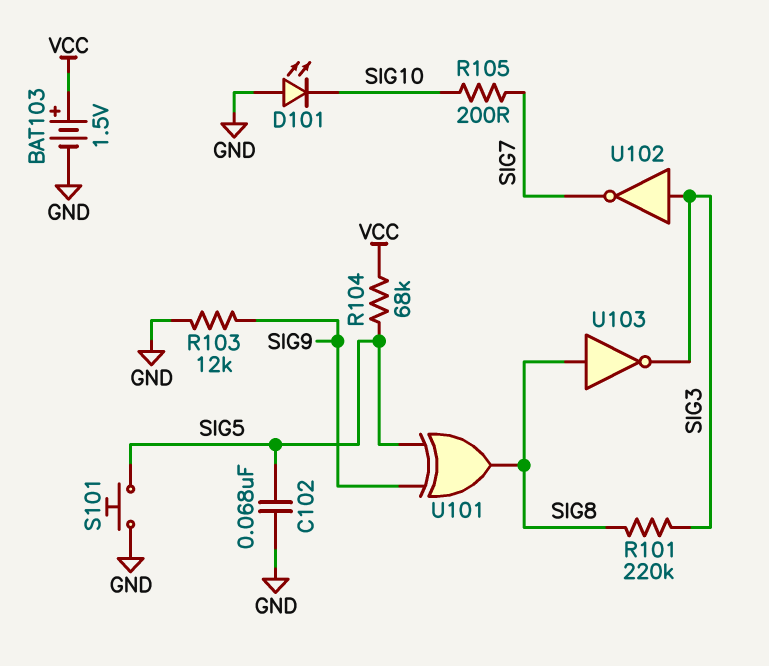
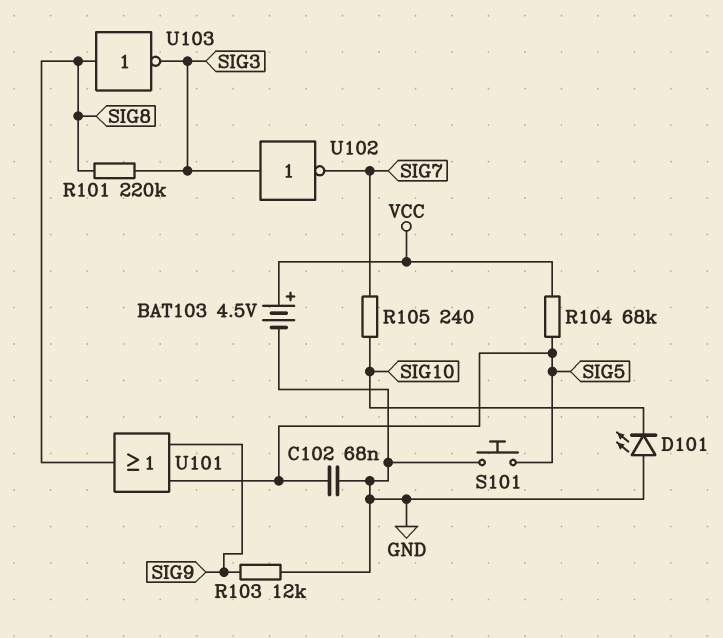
BAT103: 1.5V (plus VCC, minus GND) -> 4.5V (plus VCC, minus GND)
R105: 200 (SIG7, SIG10) -> 240 (SIG7, SIG10)
U101: XOR (in SIG5, in SIG9, out SIG8) -> OR (in SIG5, in SIG9, out SIG8)

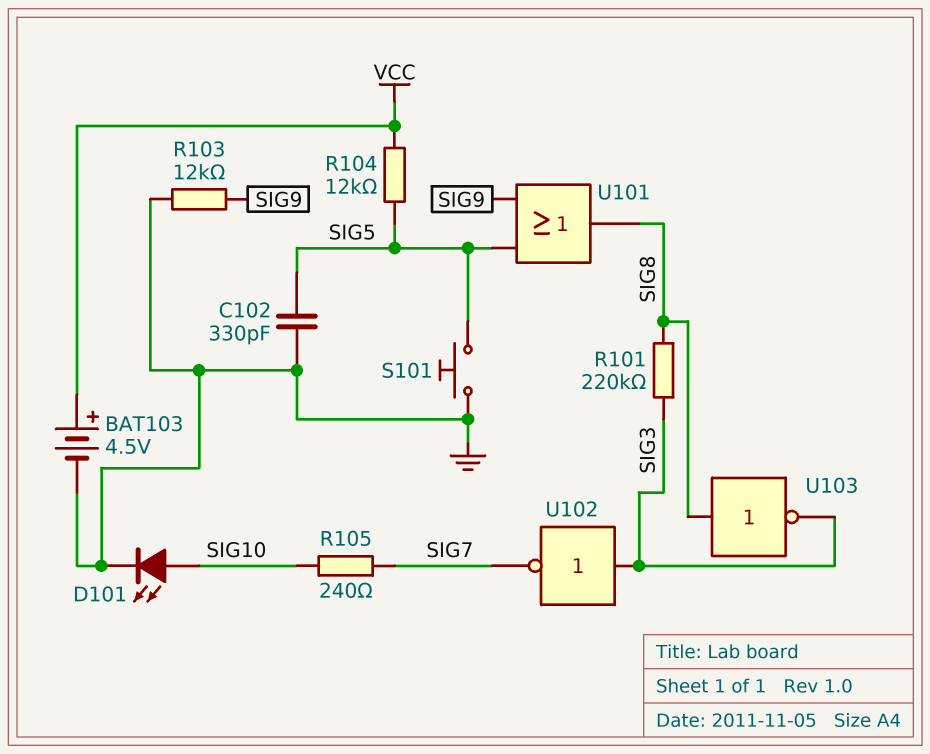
C102: 68nF (GND, SIG5) -> 330pF (GND, SIG5)
D101: LED (A GND, K SIG10) -> LED (A SIG10, K GND)
R104: 68k (SIG5, VCC) -> 12k (SIG5, VCC)

